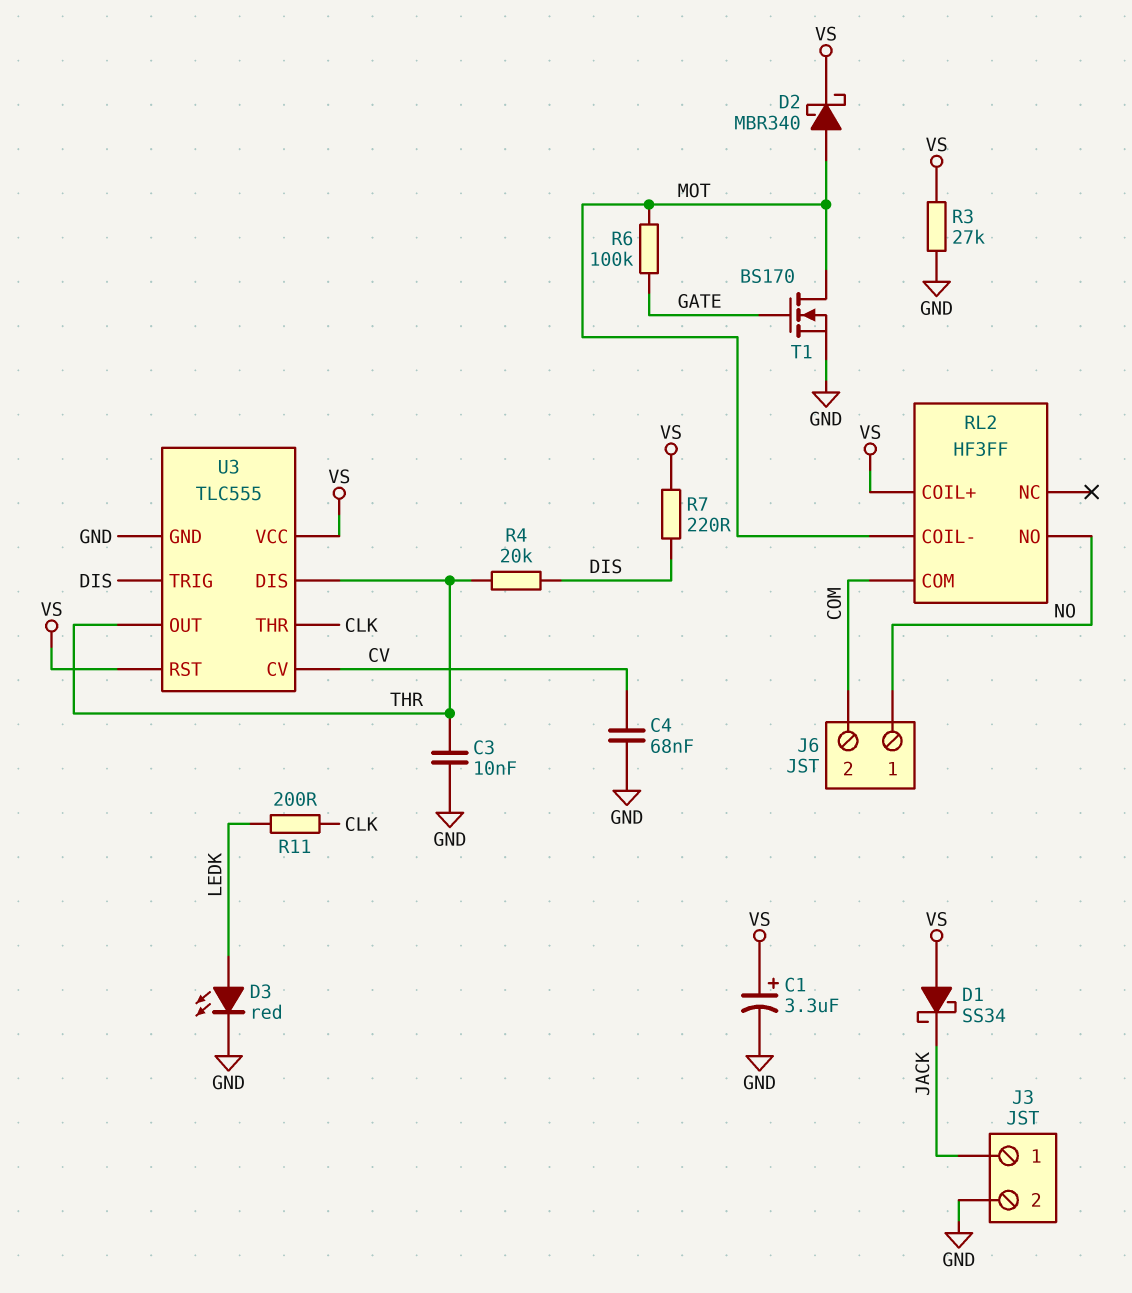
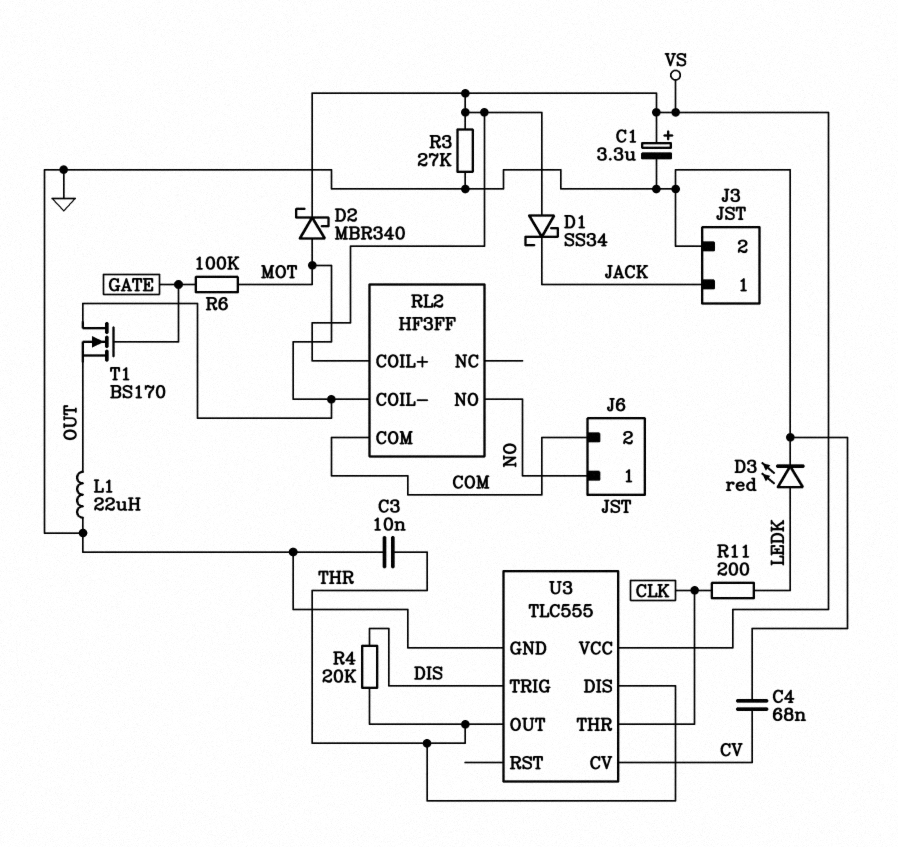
L1: none -> 22uH (GND, OUT)
R7: 220 (DIS, VS) -> none
T1: NMOS BS170 (G GATE, D MOT, S GND) -> NMOS BS170 (G GATE, D MOT, S OUT)
U3 pin RST: VS -> none

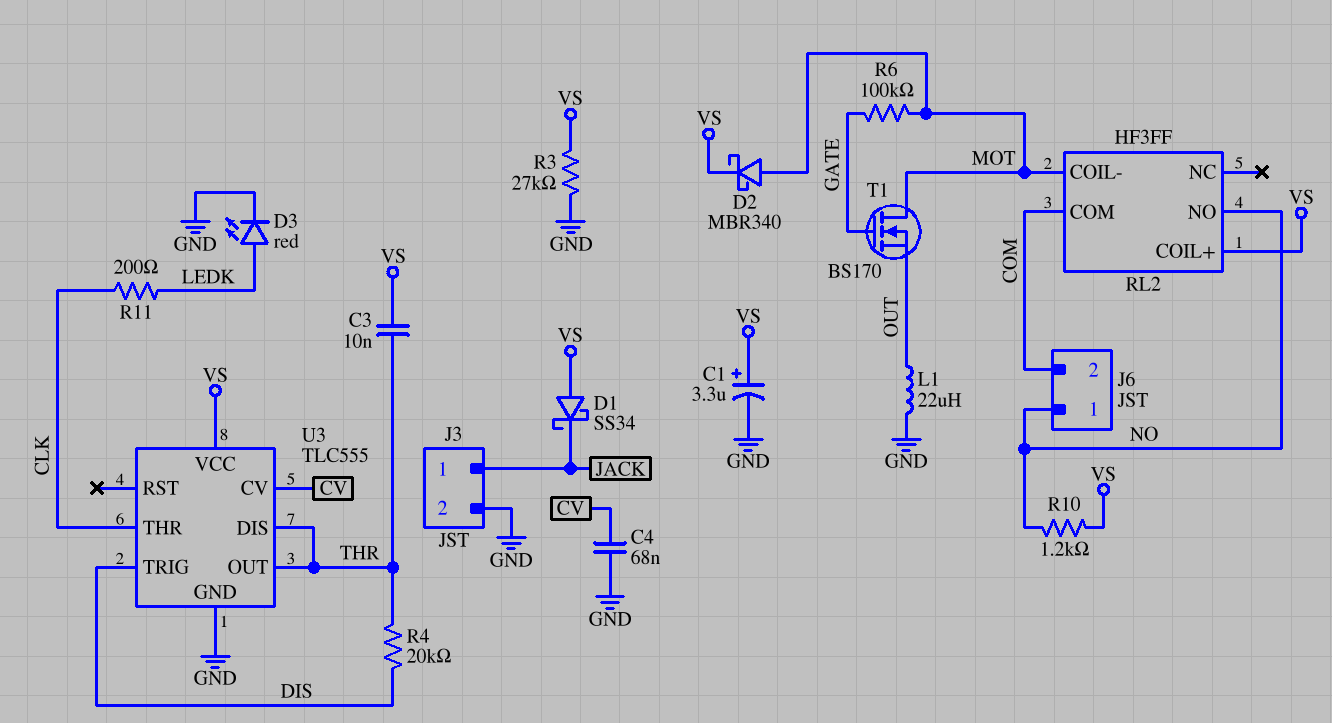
C3: 10nF (GND, THR) -> 10nF (THR, VS)
R10: none -> 1.2k (NO, VS)

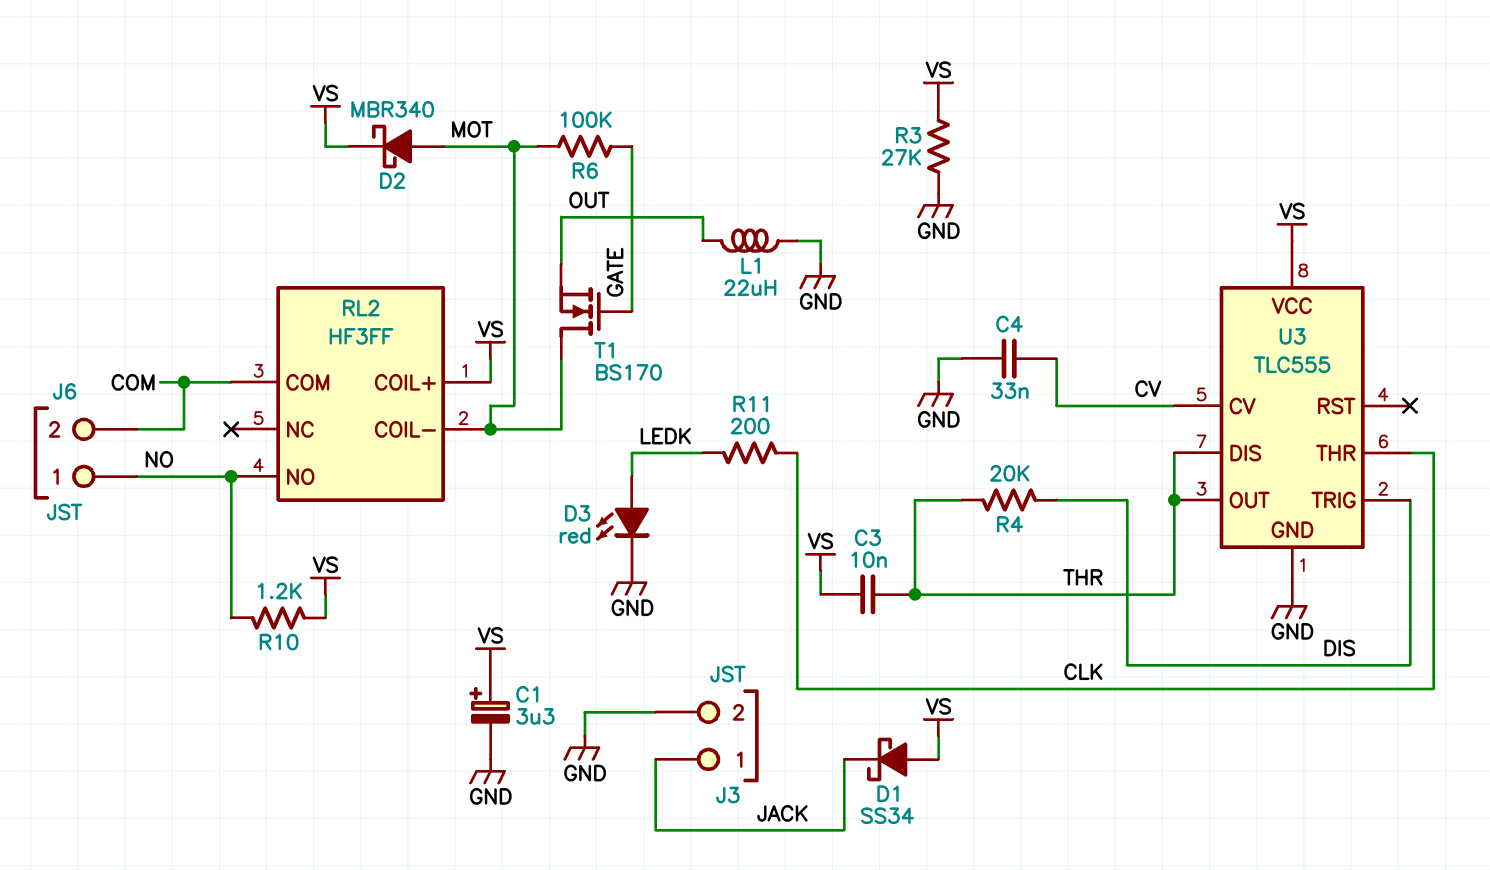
C4: 68nF (CV, GND) -> 33nF (CV, GND)

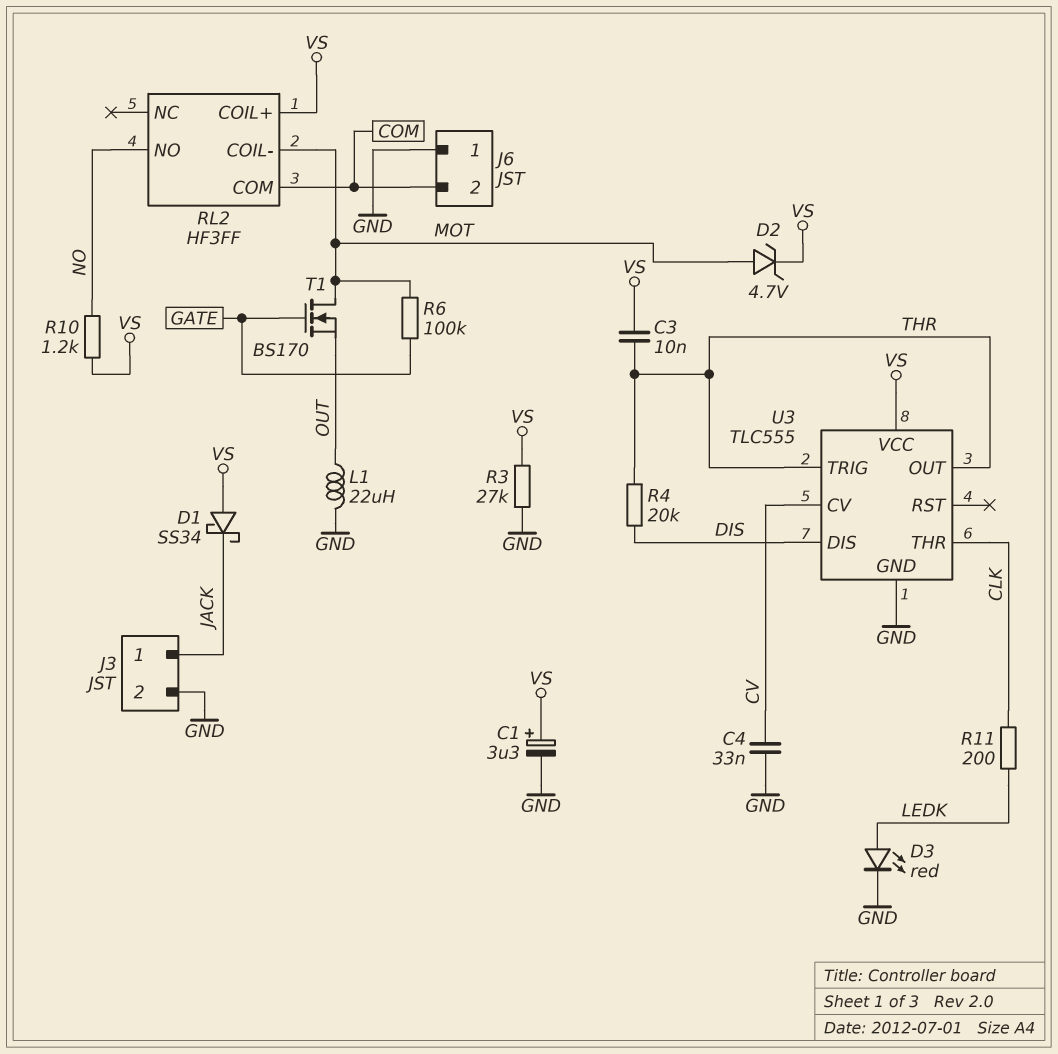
D2: schottky MBR340 (A MOT, K VS) -> zener 4.7V (A MOT, K VS)
J6 pin 1: NO -> GND
U3 pin DIS: THR -> DIS
U3 pin TRIG: DIS -> THR

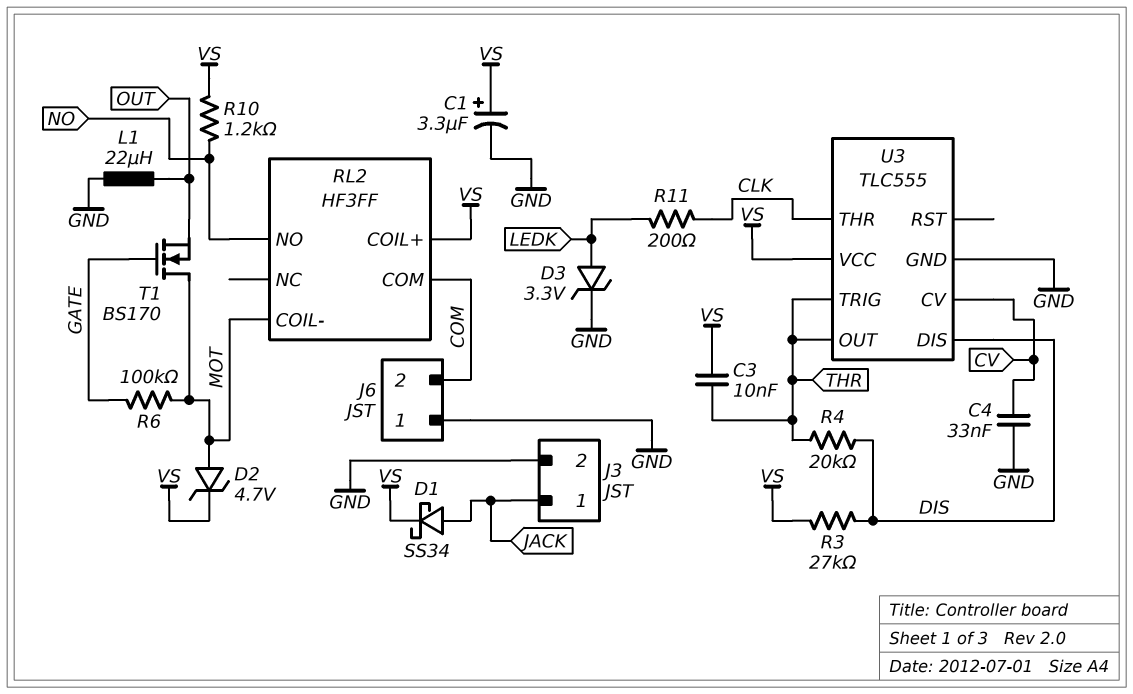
D1: schottky SS34 (A VS, K JACK) -> schottky SS34 (A JACK, K VS)
D3: LED red (A LEDK, K GND) -> zener 3.3V (A LEDK, K GND)
R3: 27k (GND, VS) -> 27k (DIS, VS)

